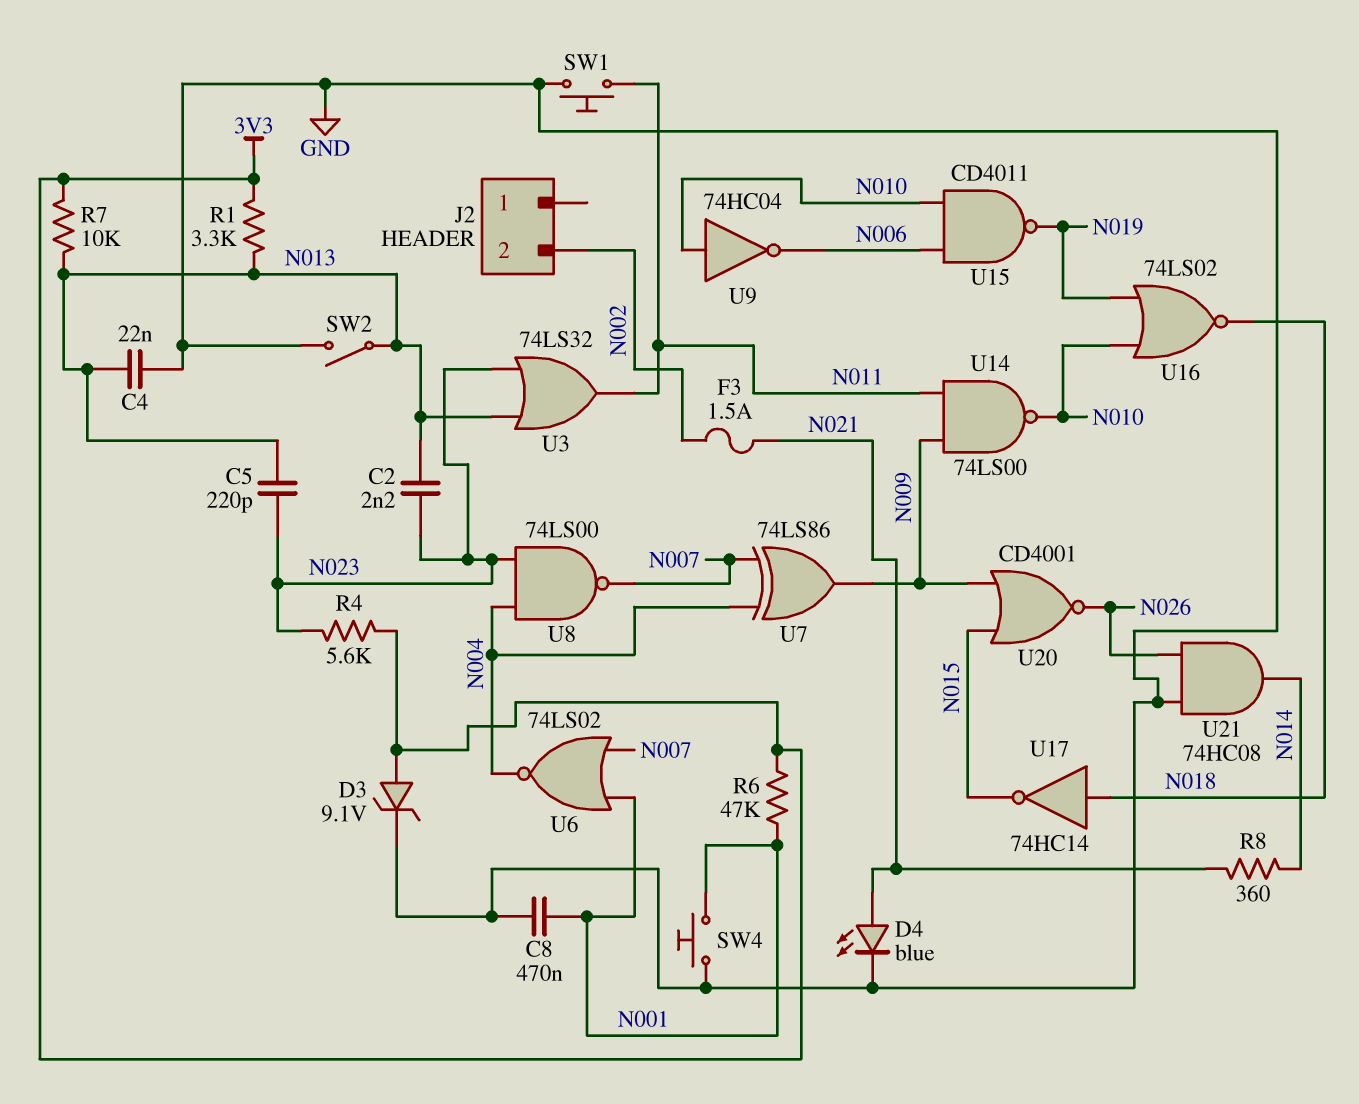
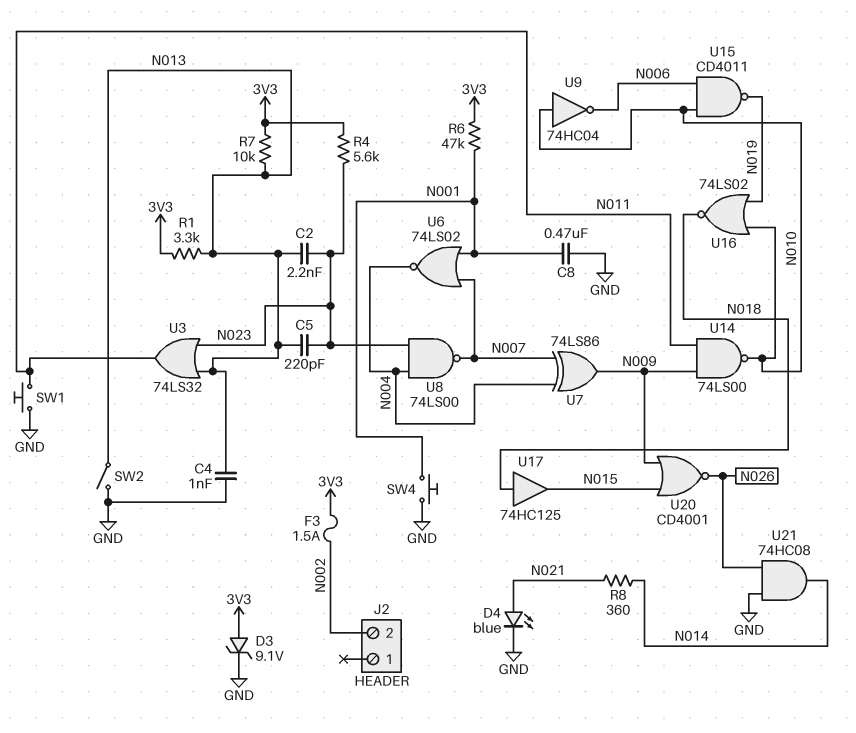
C4: 22nF (GND, N013) -> 1nF (GND, N013)
F3: 1.5A (N002, N021) -> 1.5A (3V3, N002)
U17: NOT 74HC14 (in N018, out N015) -> buffer 74HC125 (in N018, out N015)

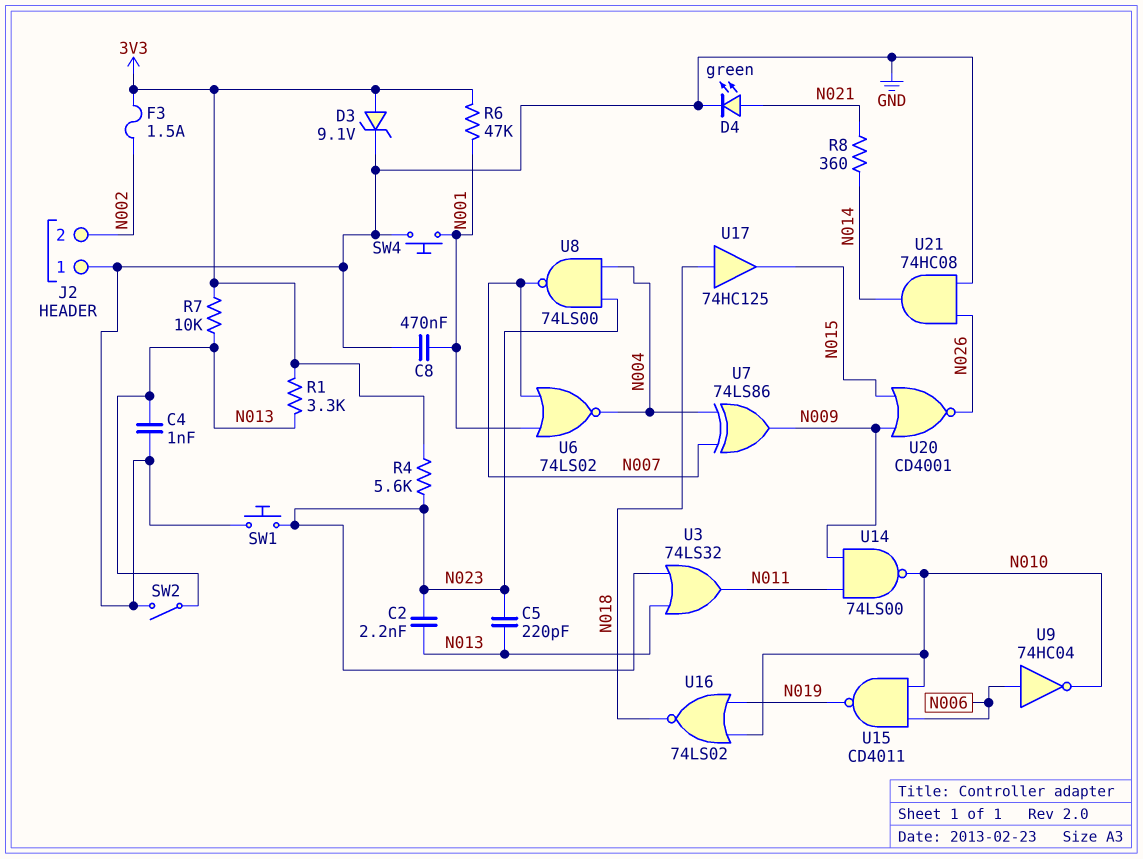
D4: LED blue (A N021, K GND) -> LED green (A N021, K GND)
J2 pin 1: none -> GND
SW1: button (GND, N011) -> button (GND, N023)
U9: NOT 74HC04 (in N010, out N006) -> NOT 74HC04 (in N006, out N010)

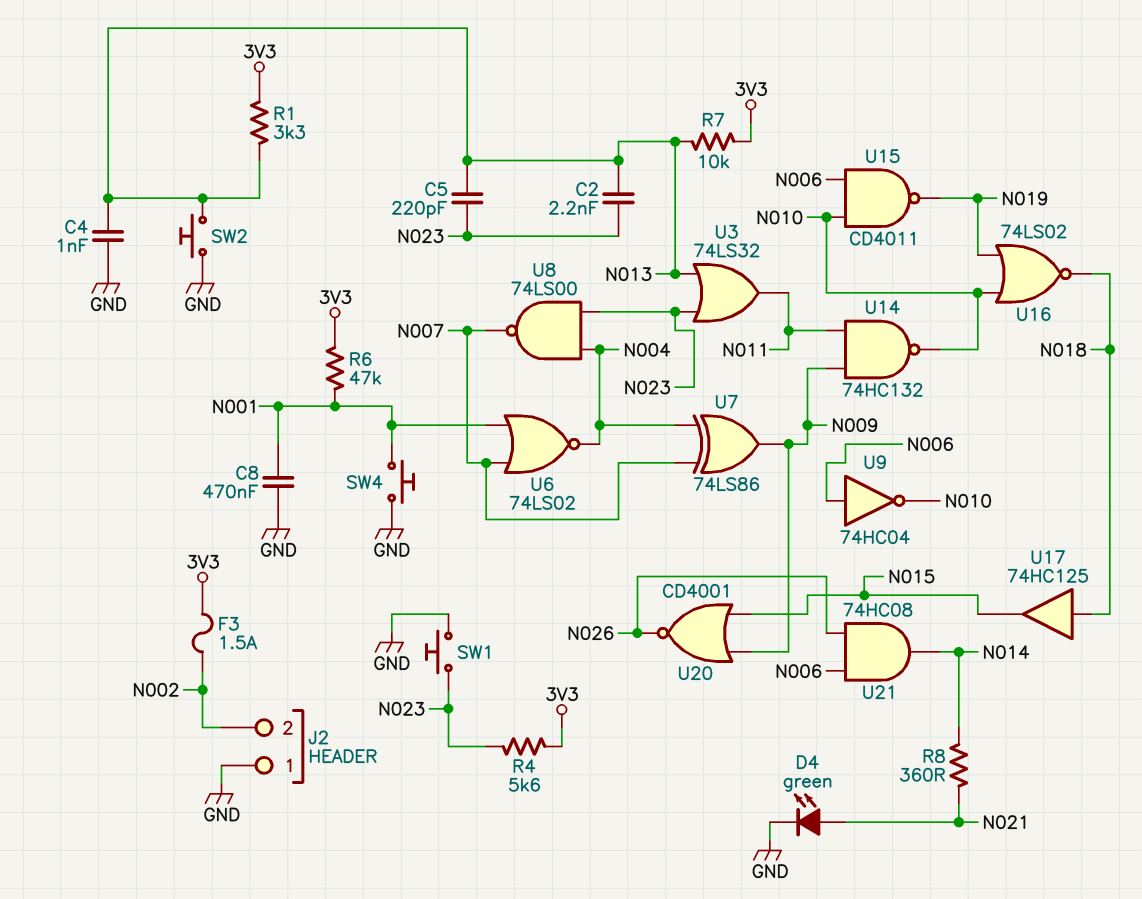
D3: zener 9.1V (A 3V3, K GND) -> none
SW2: switch (GND, N013) -> button (GND, N013)
U14: NAND 74LS00 (in N009, in N011, out N010) -> NAND 74HC132 (in N009, in N011, out N010)
U21: AND 74HC08 (in GND, in N026, out N014) -> AND 74HC08 (in N006, in N026, out N014)

